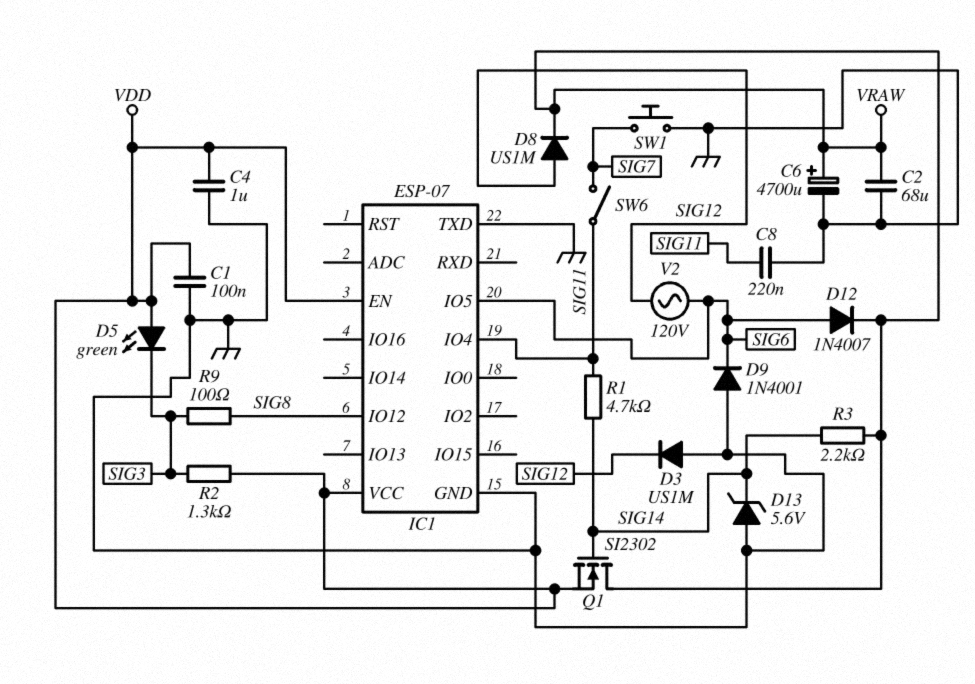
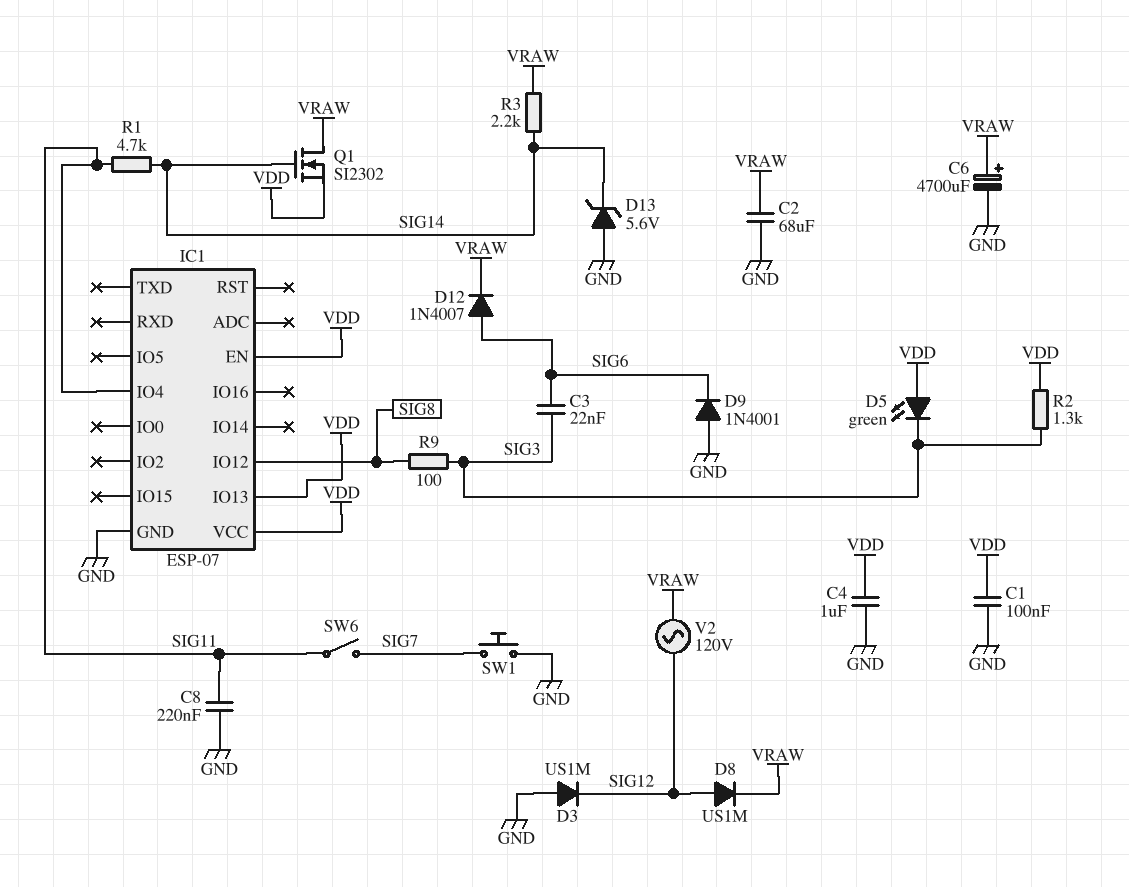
C3: none -> 22nF (SIG3, SIG6)
IC1 pin IO5: SIG6 -> none
IC1 pin IO13: none -> VDD
IC1 pin TXD: GND -> none
V2: AC 120V (SIG6, SIG12) -> AC 120V (SIG12, VRAW)

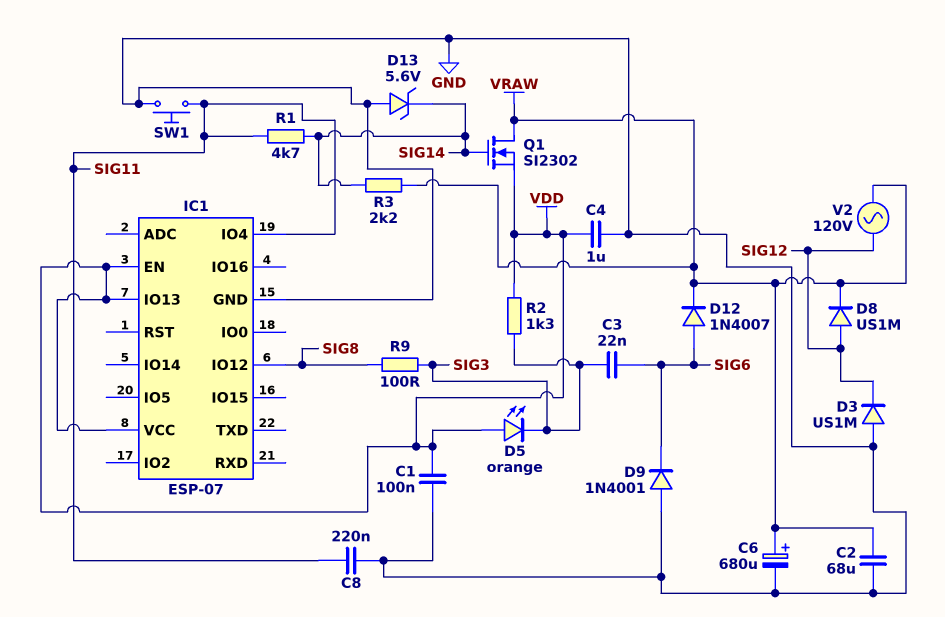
C6: 4700uF (plus VRAW, minus GND) -> 680uF (plus VRAW, minus GND)
D5: LED green (A VDD, K SIG3) -> LED orange (A VDD, K SIG3)
SW1: button (GND, SIG7) -> button (GND, SIG11)
SW6: switch (SIG7, SIG11) -> none

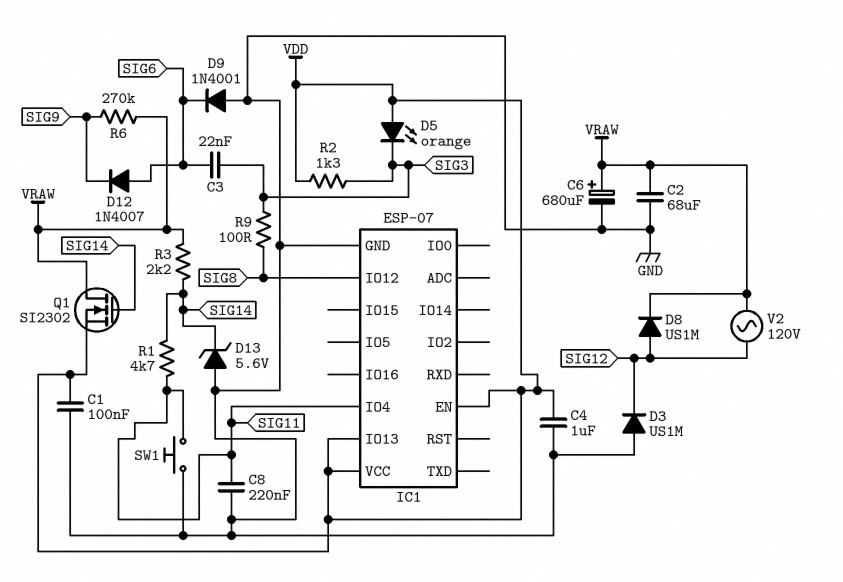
D12: diode 1N4007 (A SIG6, K VRAW) -> diode 1N4007 (A SIG6, K SIG9)
R6: none -> 270k (SIG9, VRAW)

